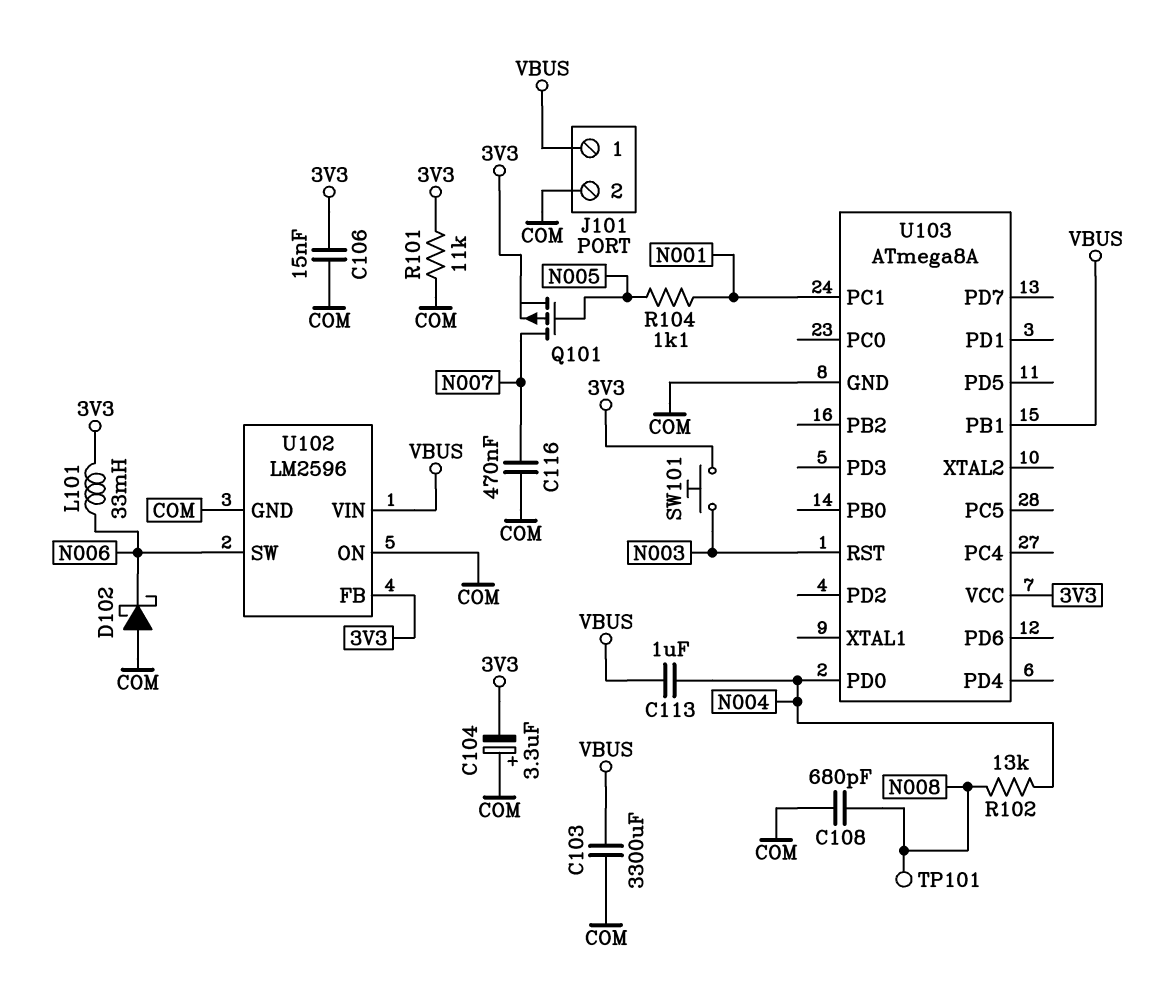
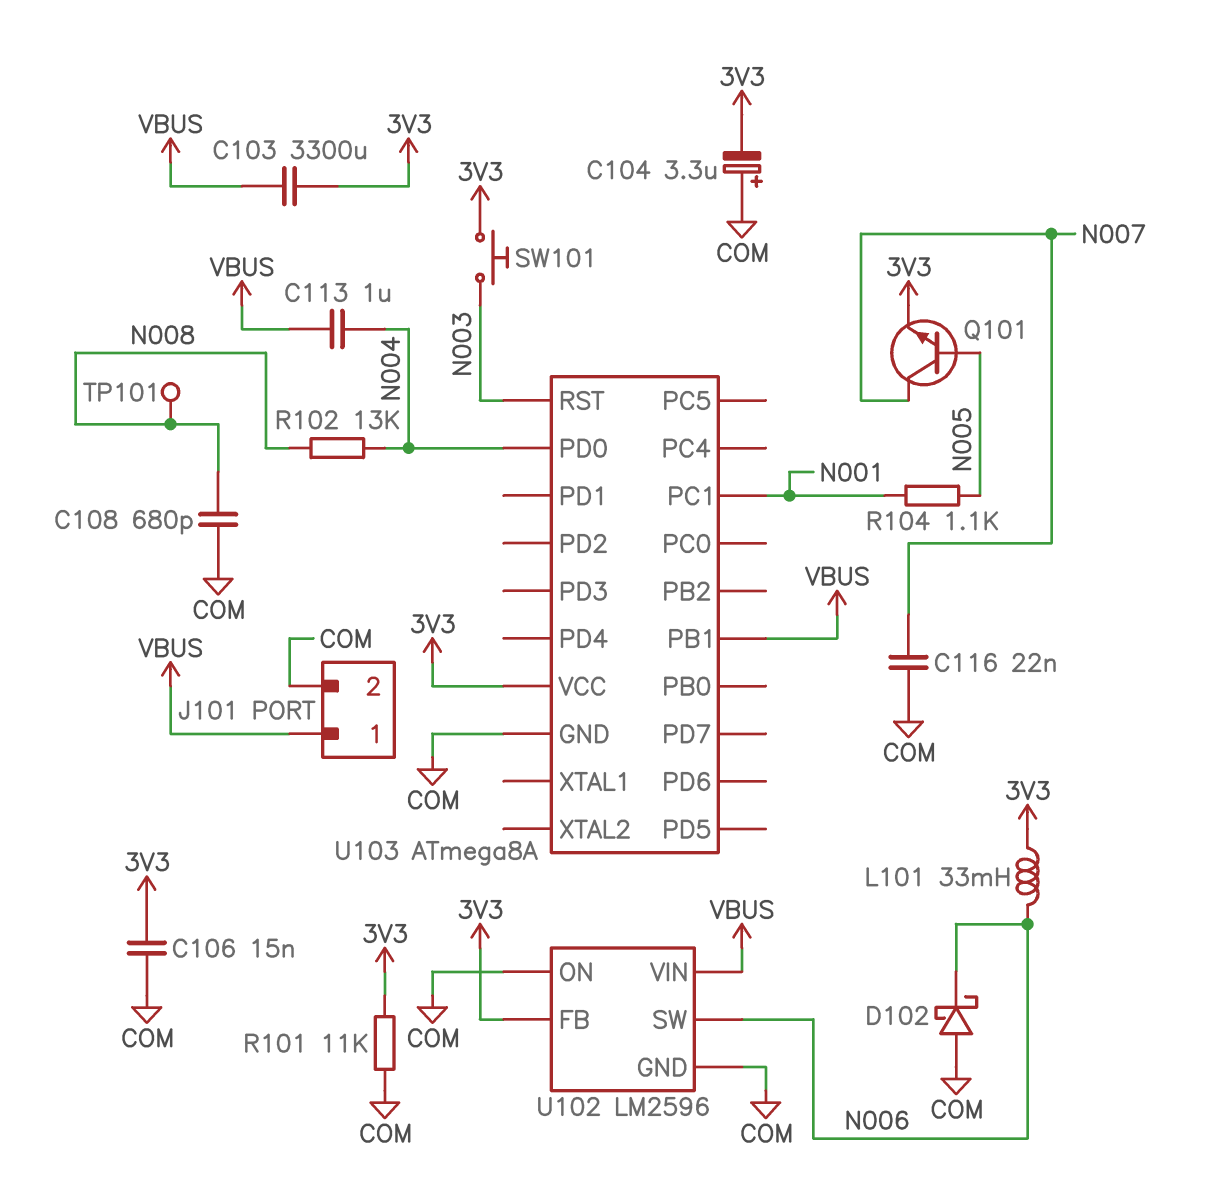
C103: 3300uF (COM, VBUS) -> 3300uF (3V3, VBUS)
C116: 470nF (COM, N007) -> 22nF (COM, N007)
Q101: PMOS (G N005, D N007, S 3V3) -> NPN (B N005, C N007, E 3V3)

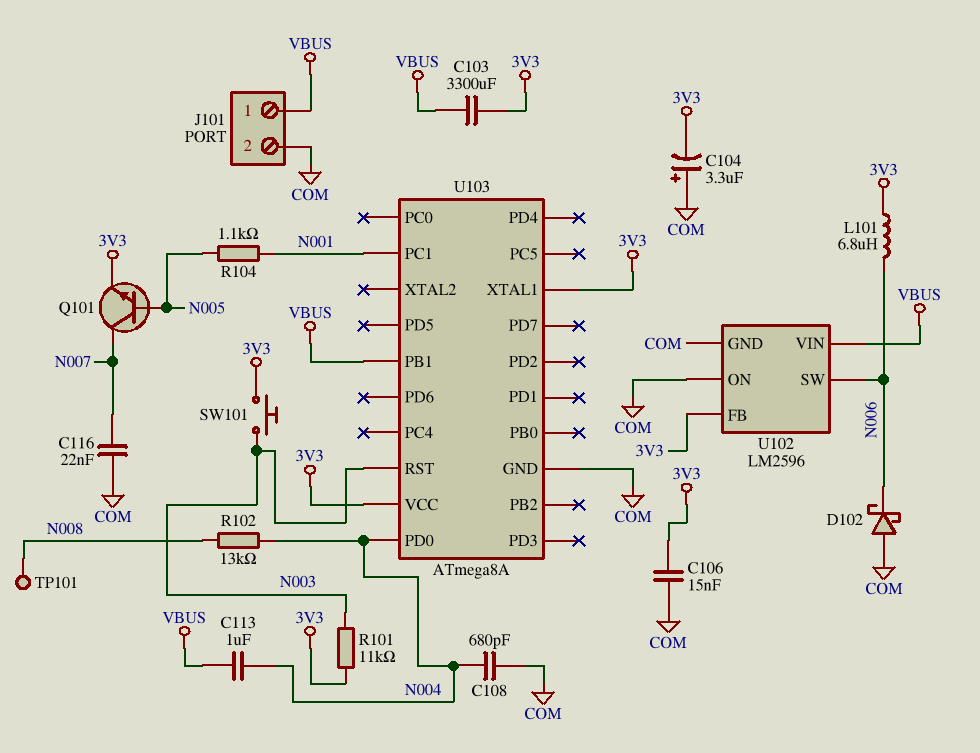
C108: 680pF (COM, N008) -> 680pF (COM, N004)
L101: 33mH (3V3, N006) -> 6.8uH (3V3, N006)
R101: 11k (3V3, COM) -> 11k (3V3, N003)
U103 pin XTAL1: none -> 3V3

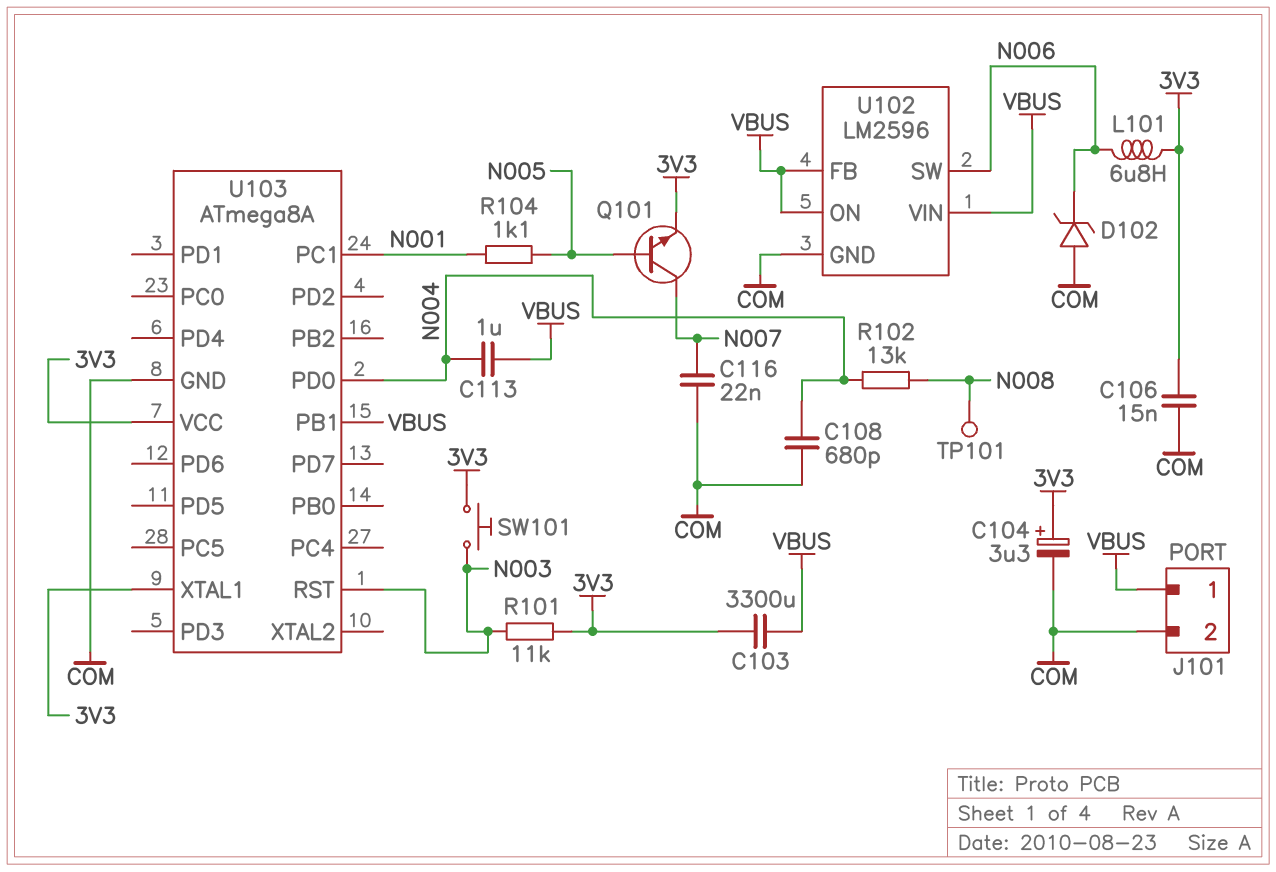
C104: 3.3uF (plus COM, minus 3V3) -> 3.3uF (plus 3V3, minus COM)
D102: schottky (A COM, K N006) -> zener (A COM, K N006)
U102 pin FB: 3V3 -> VBUS
U102 pin ON: COM -> VBUS

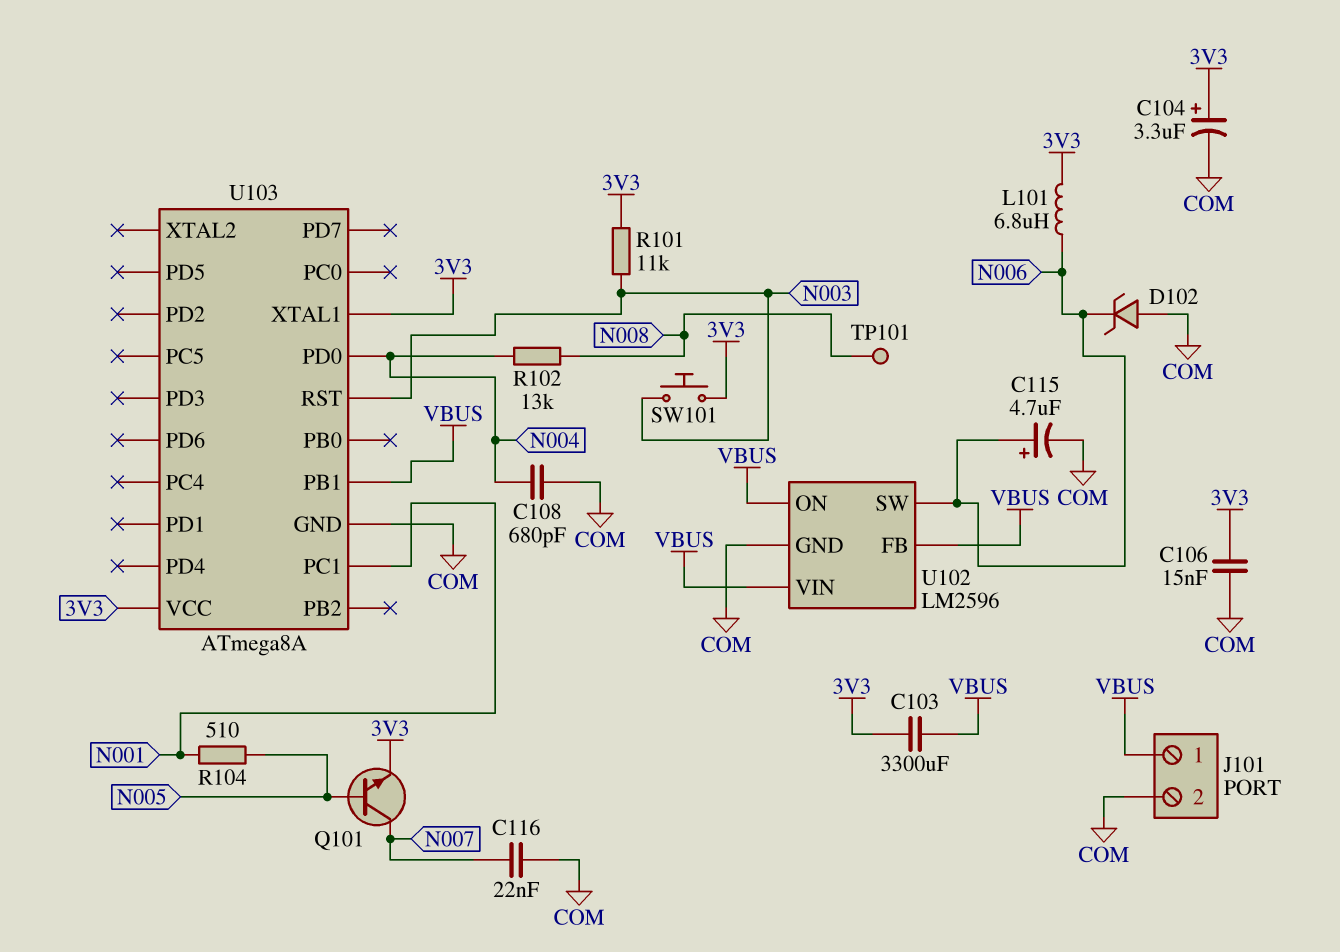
C113: 1uF (N004, VBUS) -> none
C115: none -> 4.7uF (plus N006, minus COM)
R104: 1.1k (N001, N005) -> 510 (N001, N005)

